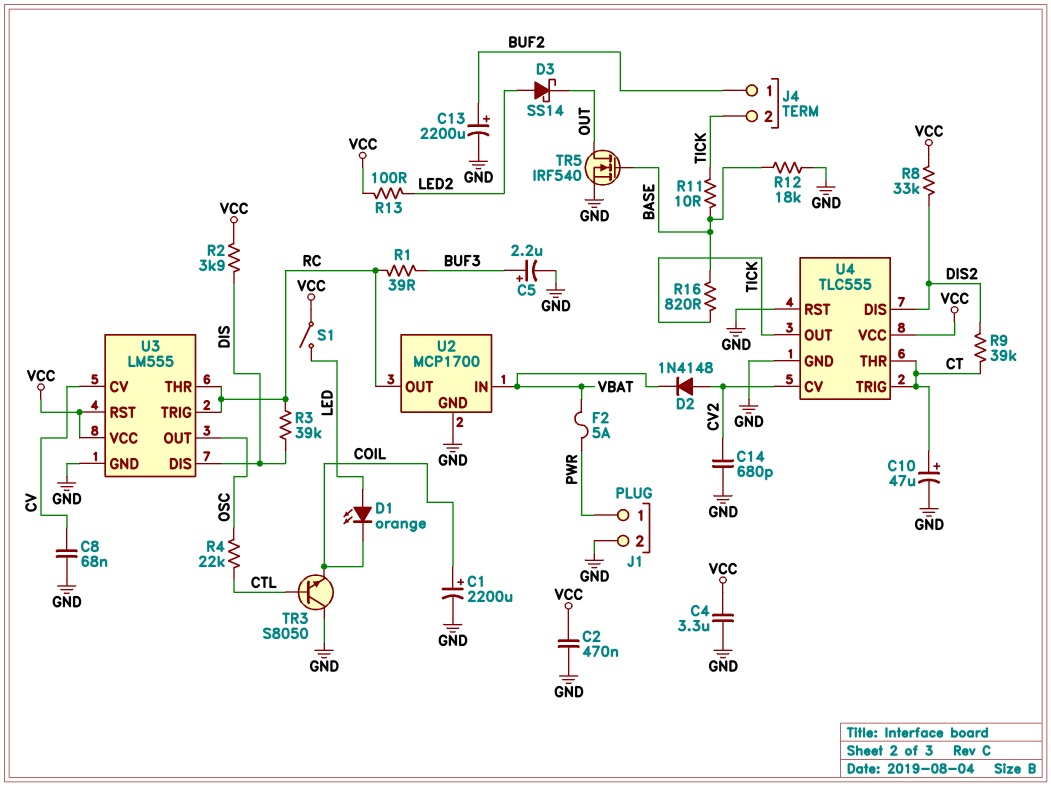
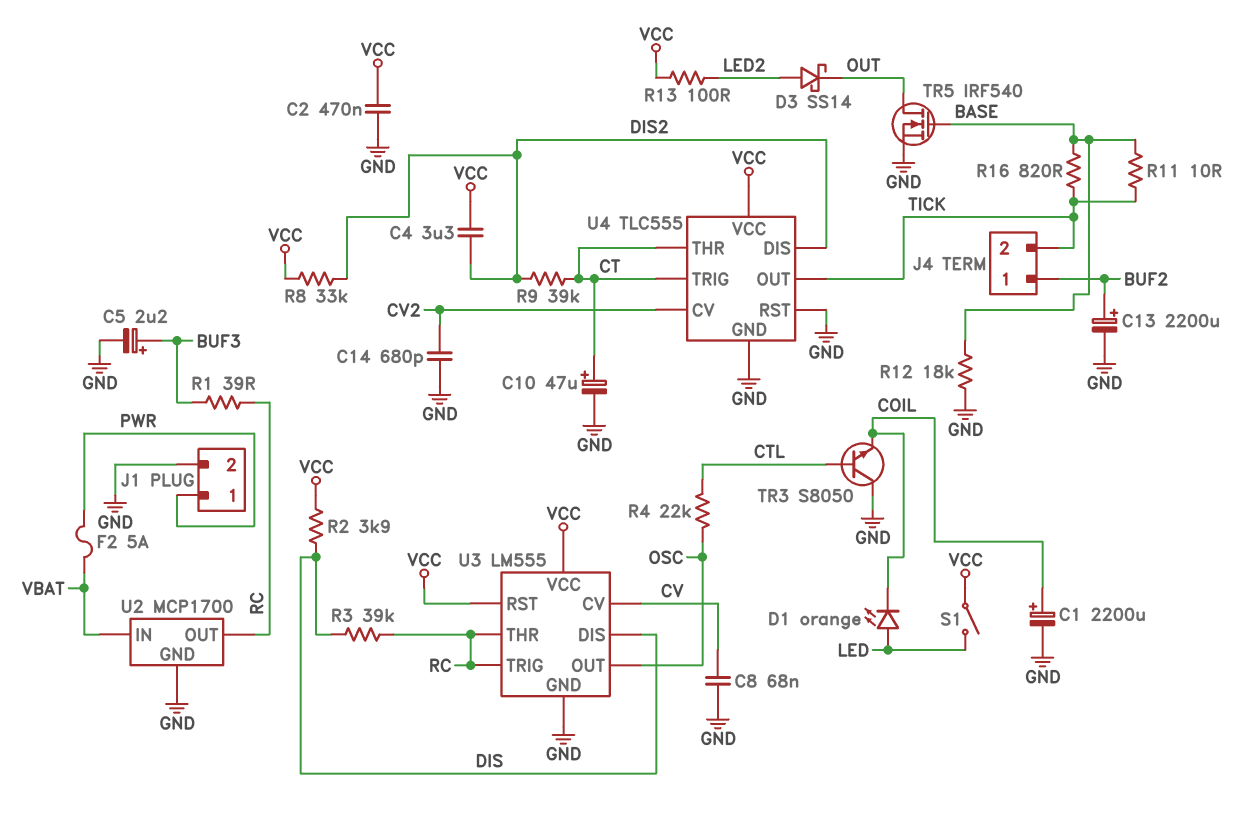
C4: 3.3uF (GND, VCC) -> 3.3uF (DIS2, VCC)
D2: diode 1N4148 (A CV2, K VBAT) -> none

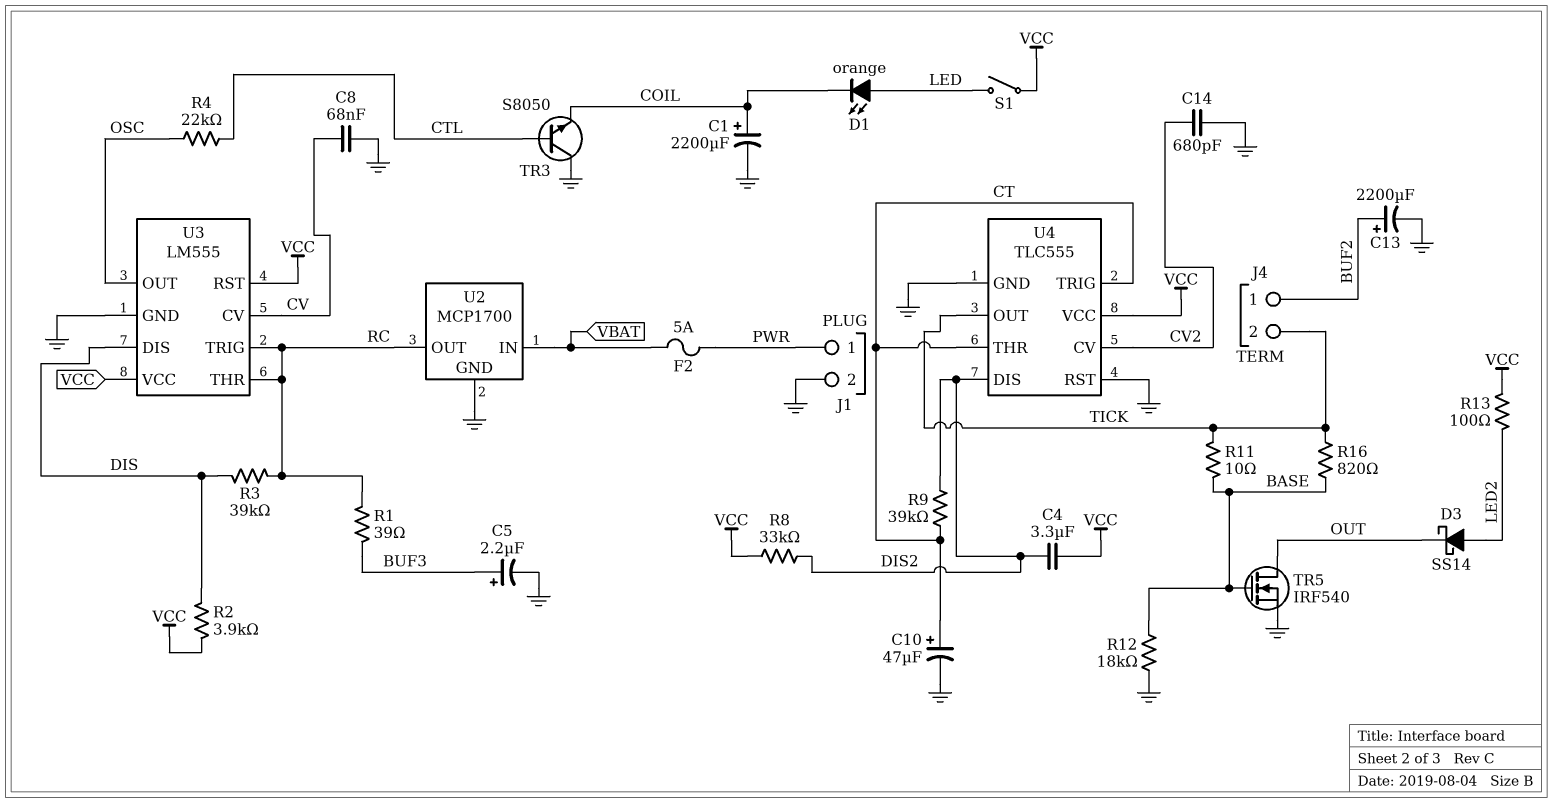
C2: 470nF (GND, VCC) -> none

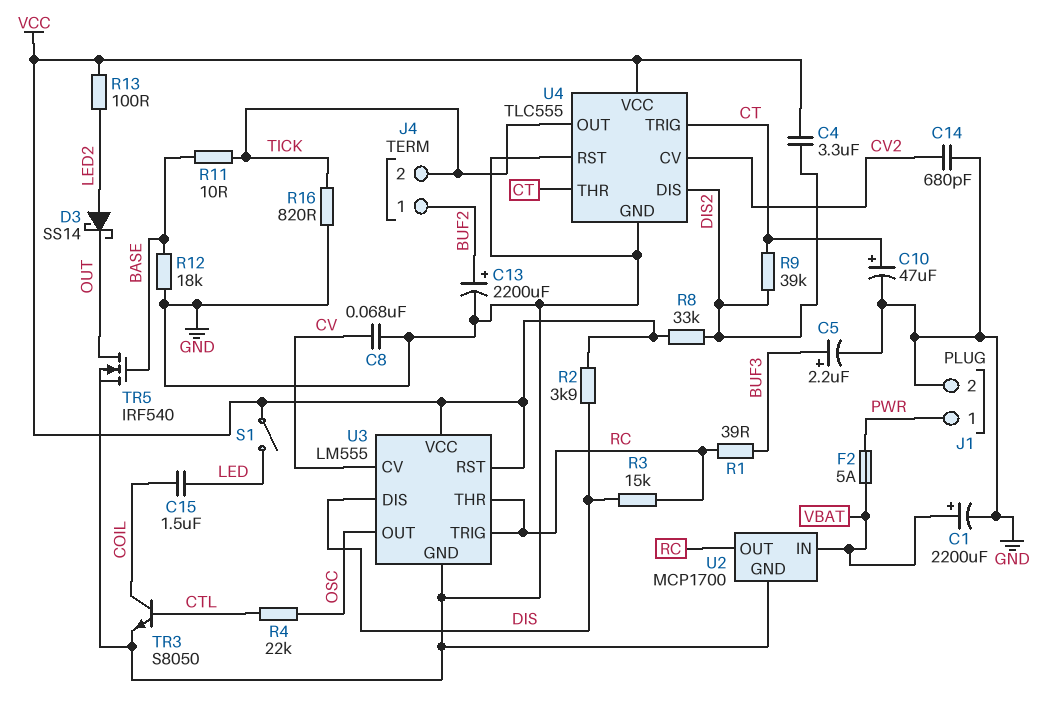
C1: 2200uF (plus COIL, minus GND) -> 2200uF (plus VBAT, minus GND)
C15: none -> 1.5uF (COIL, LED)
D1: LED orange (A LED, K COIL) -> none
R3: 39k (DIS, RC) -> 15k (DIS, RC)
R16: 820 (BASE, TICK) -> 820 (GND, TICK)
TR3: NPN S8050 (B CTL, C GND, E COIL) -> NPN S8050 (B CTL, C COIL, E GND)

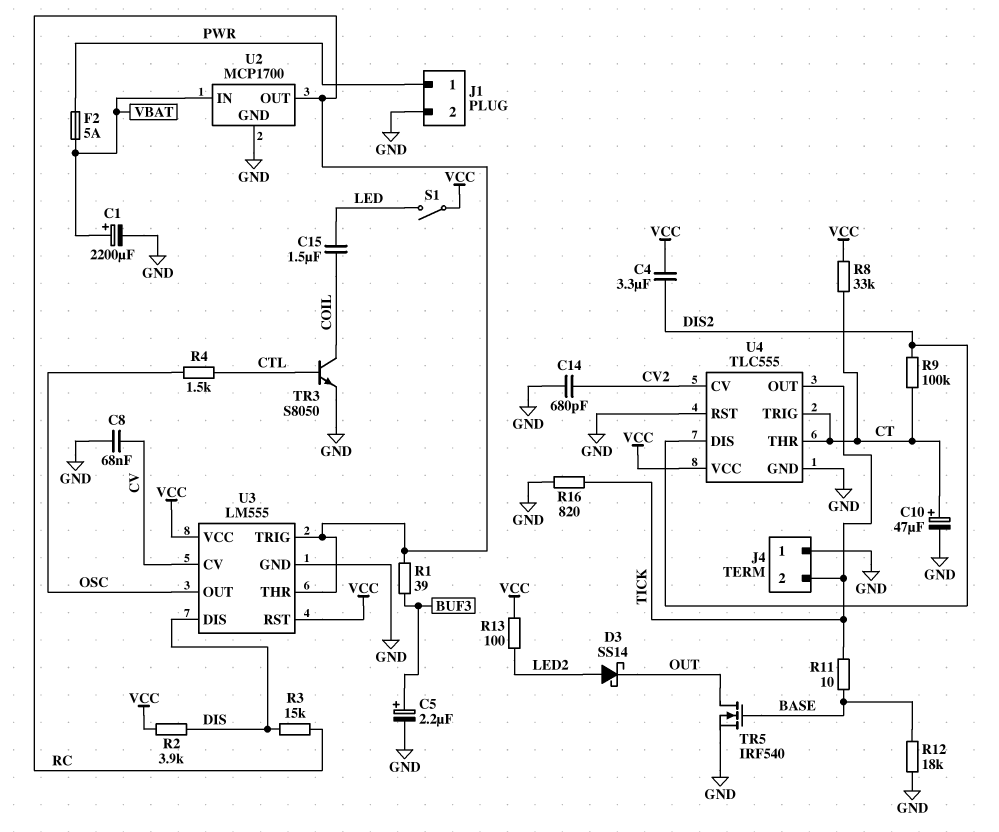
C13: 2200uF (plus BUF2, minus GND) -> none
J4 pin 1: BUF2 -> GND
R4: 22k (CTL, OSC) -> 1.5k (CTL, OSC)
R8: 33k (DIS2, VCC) -> 33k (CT, VCC)
R9: 39k (CT, DIS2) -> 100k (CT, DIS2)

